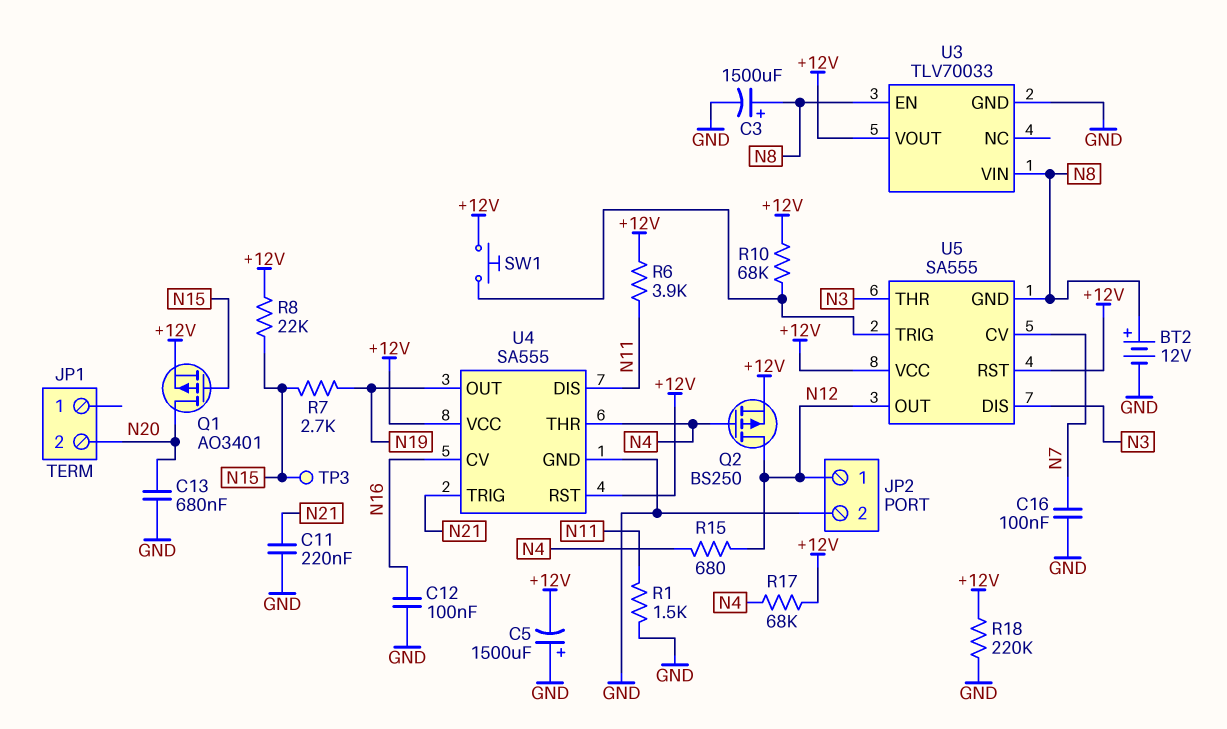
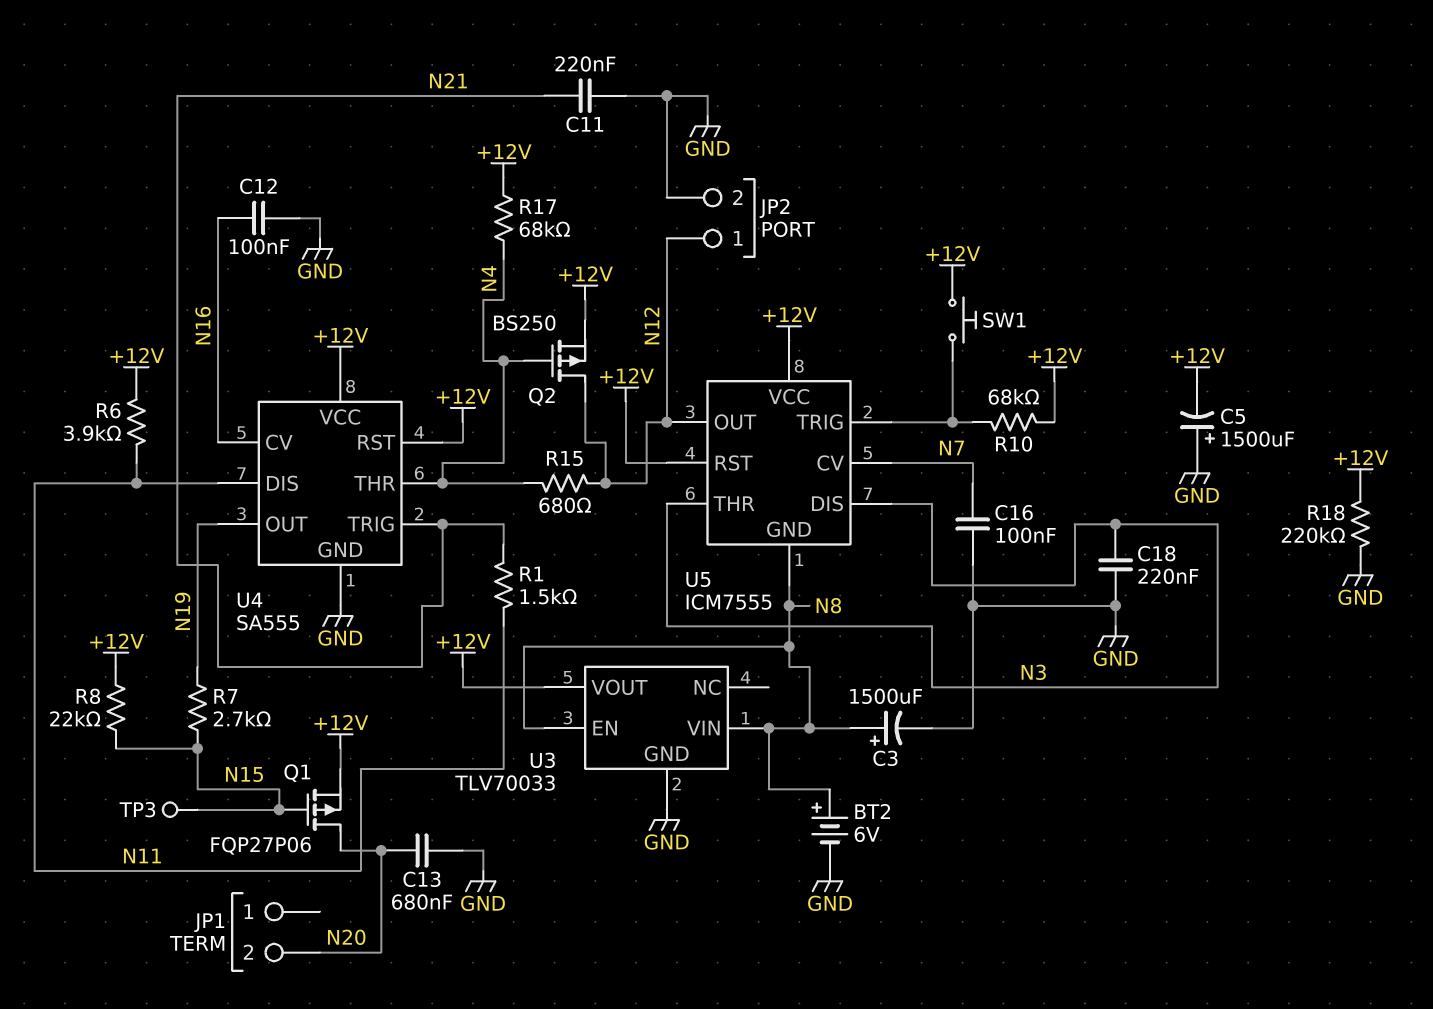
BT2: 12V (plus N8, minus GND) -> 6V (plus N8, minus GND)
C18: none -> 220nF (GND, N3)
Q1: PMOS AO3401 (G N15, D N20, S +12V) -> PMOS FQP27P06 (G N15, D N20, S +12V)
R1: 1.5k (GND, N11) -> 1.5k (N11, N21)
U5: SA555 -> ICM7555

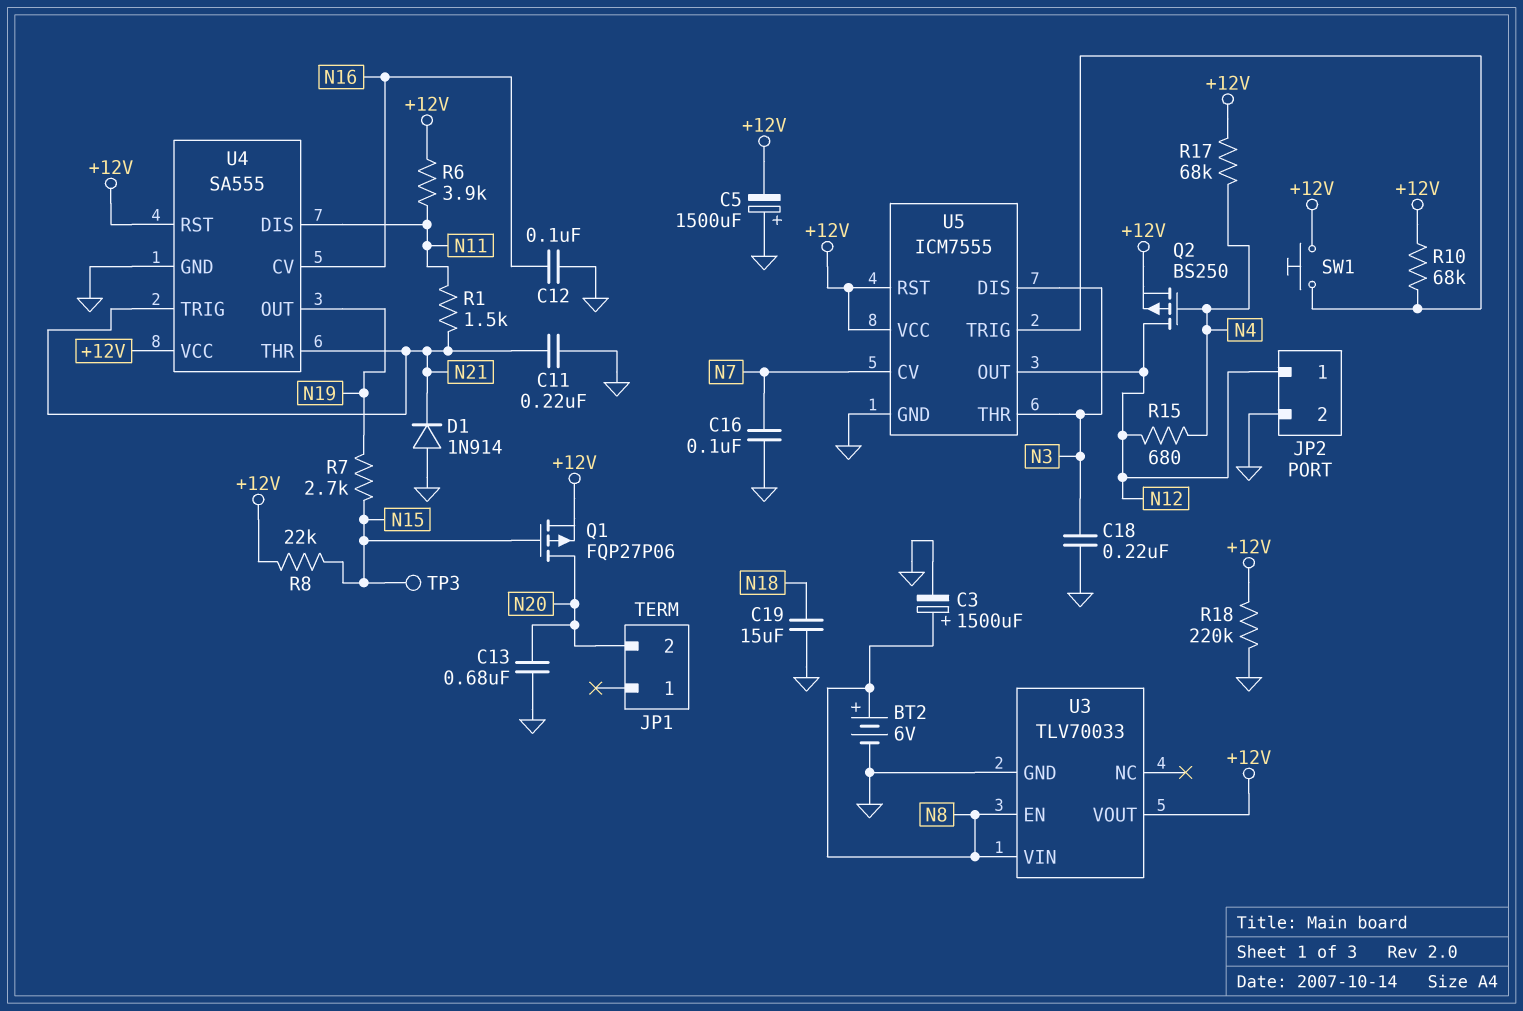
C19: none -> 15uF (GND, N18)
D1: none -> diode 1N914 (A GND, K N21)
U4 pin THR: N4 -> N21
U5 pin GND: N8 -> GND

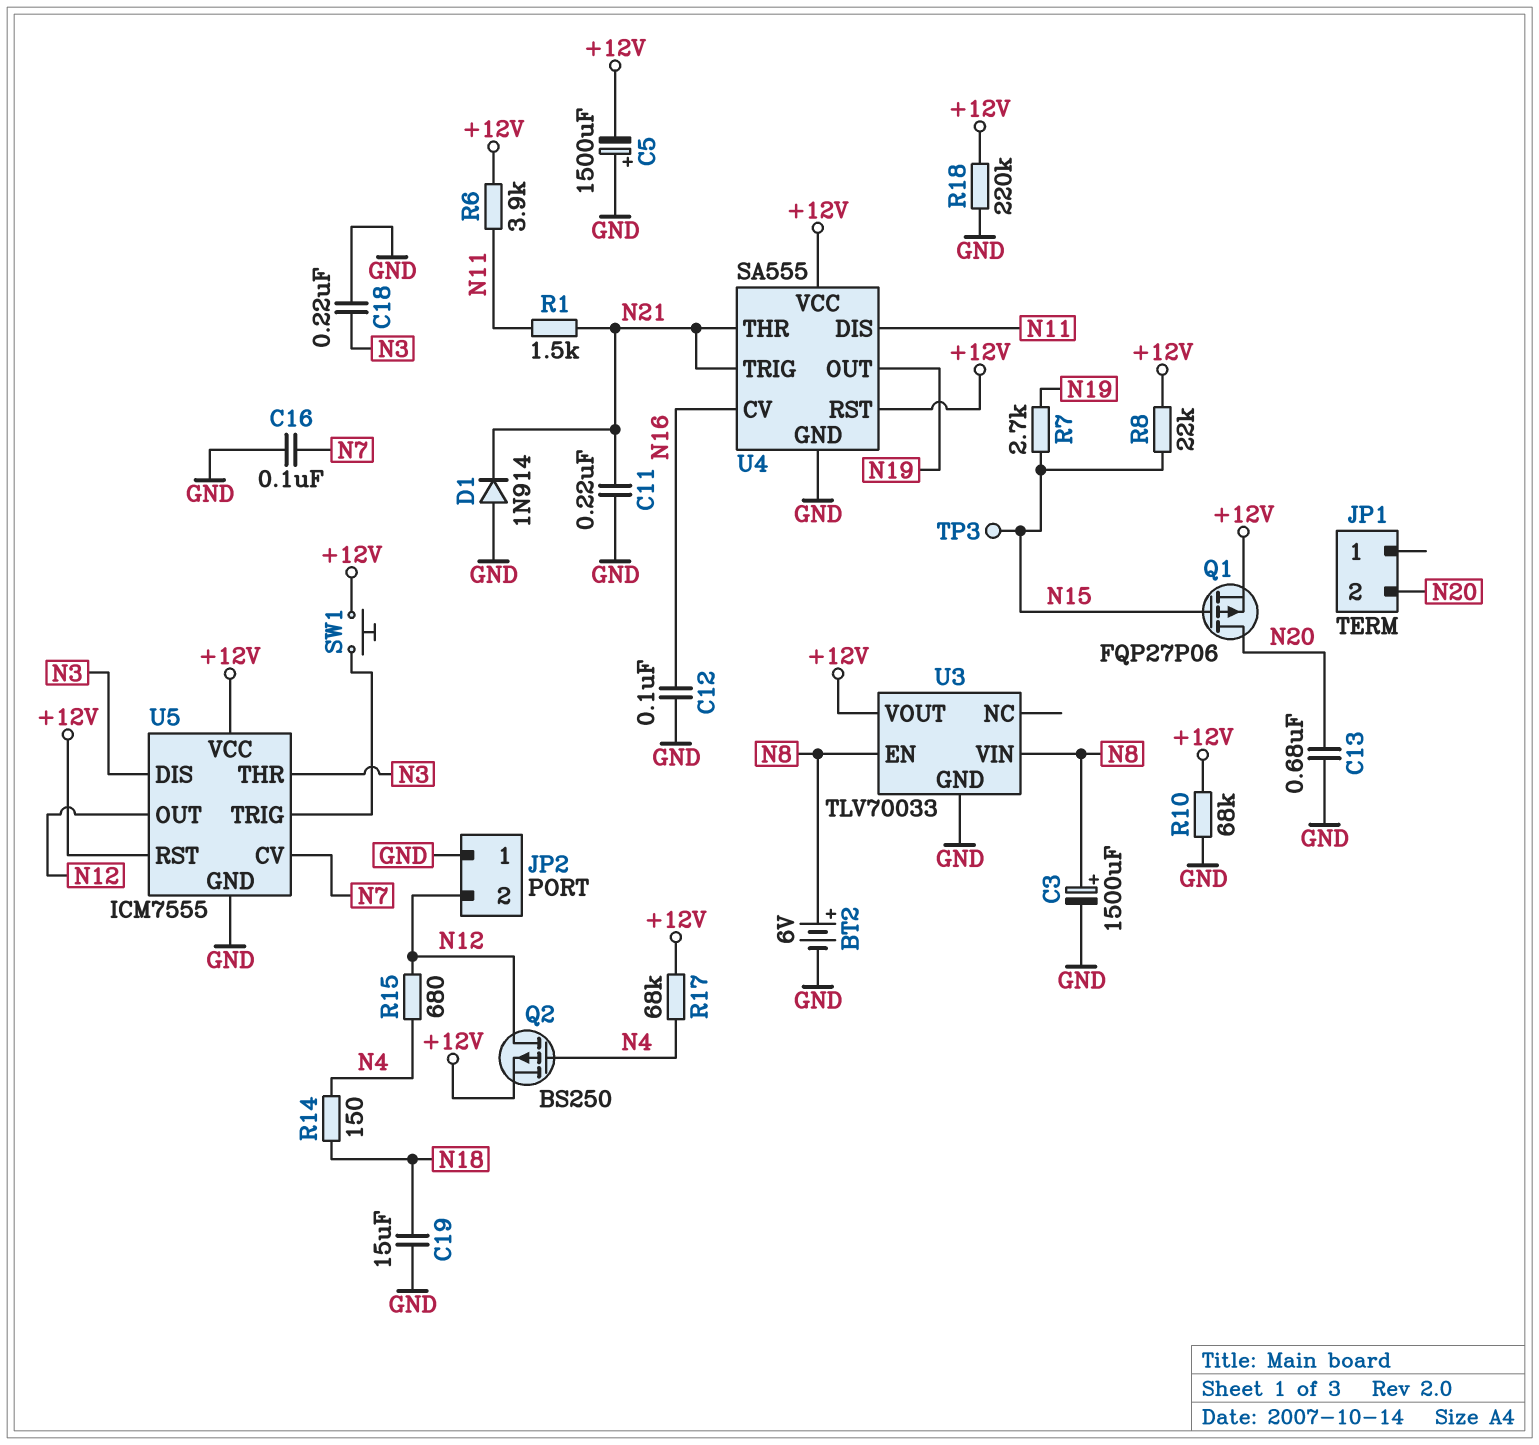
JP2 pin 1: N12 -> GND
JP2 pin 2: GND -> N12
R10: 68k (+12V, U5/TRIG) -> 68k (+12V, GND)
R14: none -> 150 (N4, N18)

